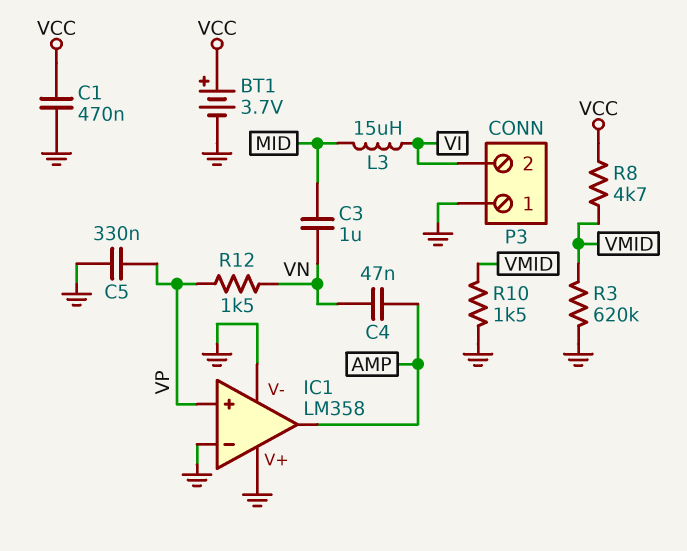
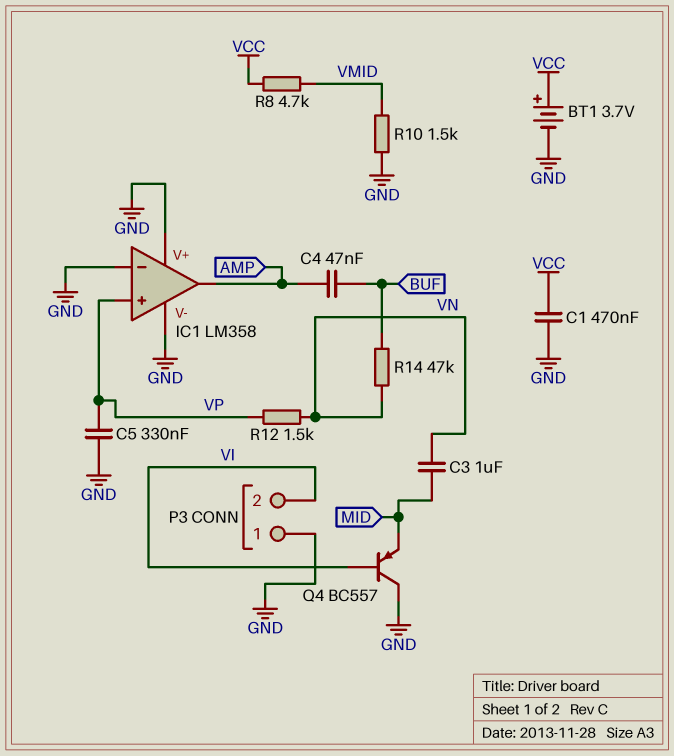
C4: 47nF (AMP, VN) -> 47nF (AMP, BUF)
L3: 15uH (MID, VI) -> none
Q4: none -> PNP BC557 (B VI, C GND, E MID)
R3: 620k (GND, VMID) -> none
R14: none -> 47k (BUF, VN)

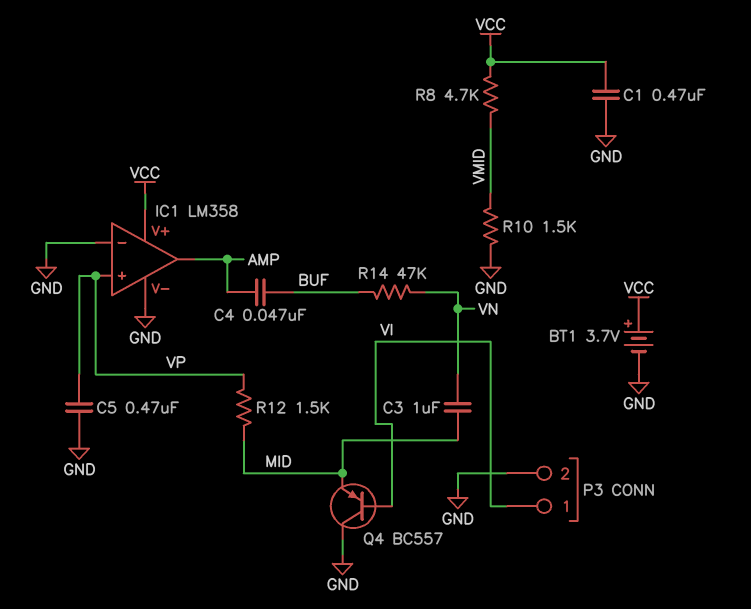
C5: 330nF (GND, VP) -> 470nF (GND, VP)
IC1 pin V+: GND -> VCC
P3 pin 1: GND -> VI
P3 pin 2: VI -> GND
R12: 1.5k (VN, VP) -> 1.5k (MID, VP)

